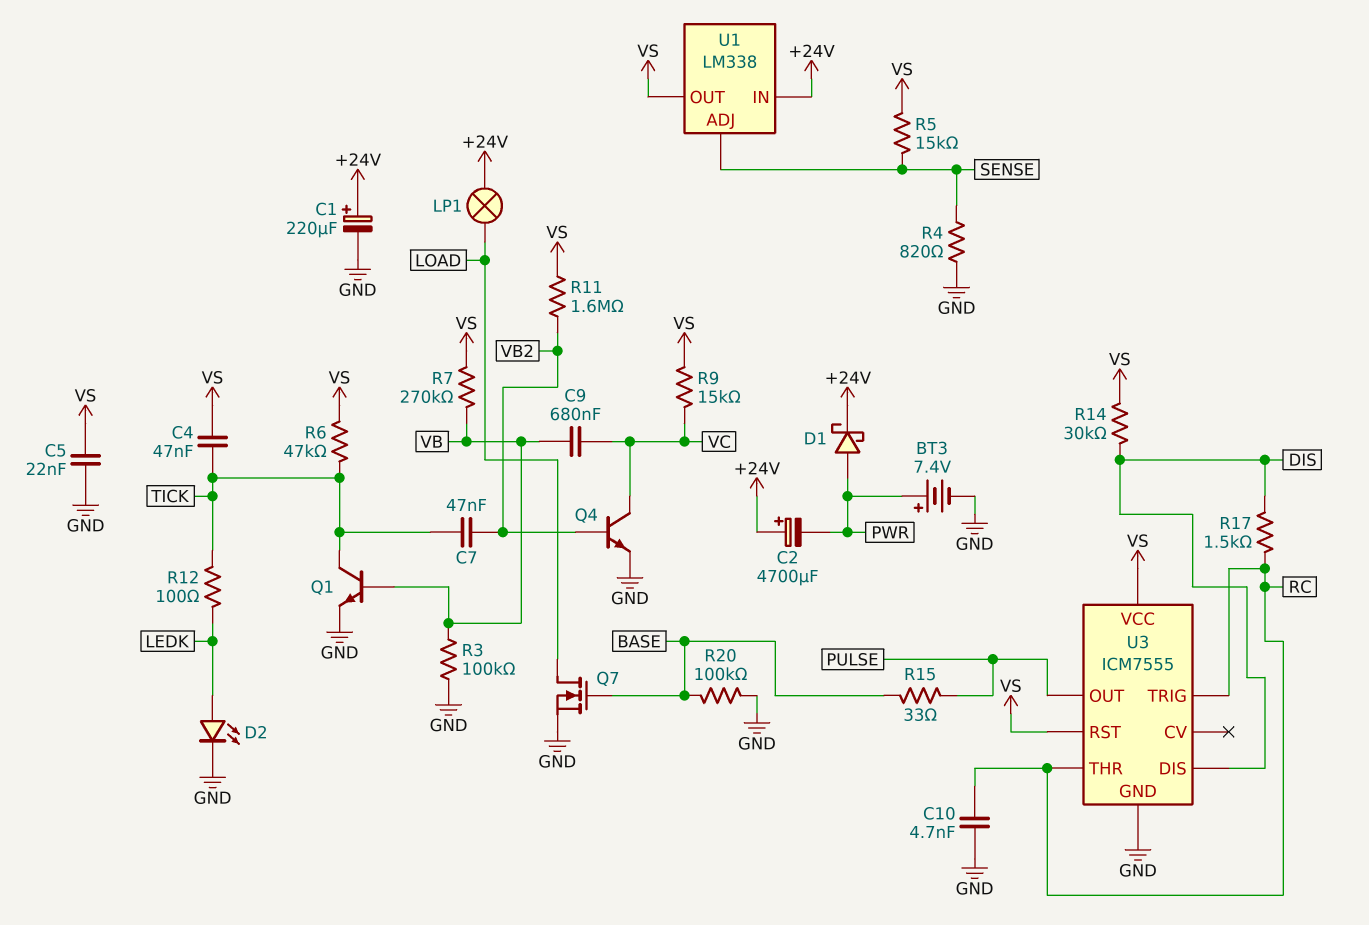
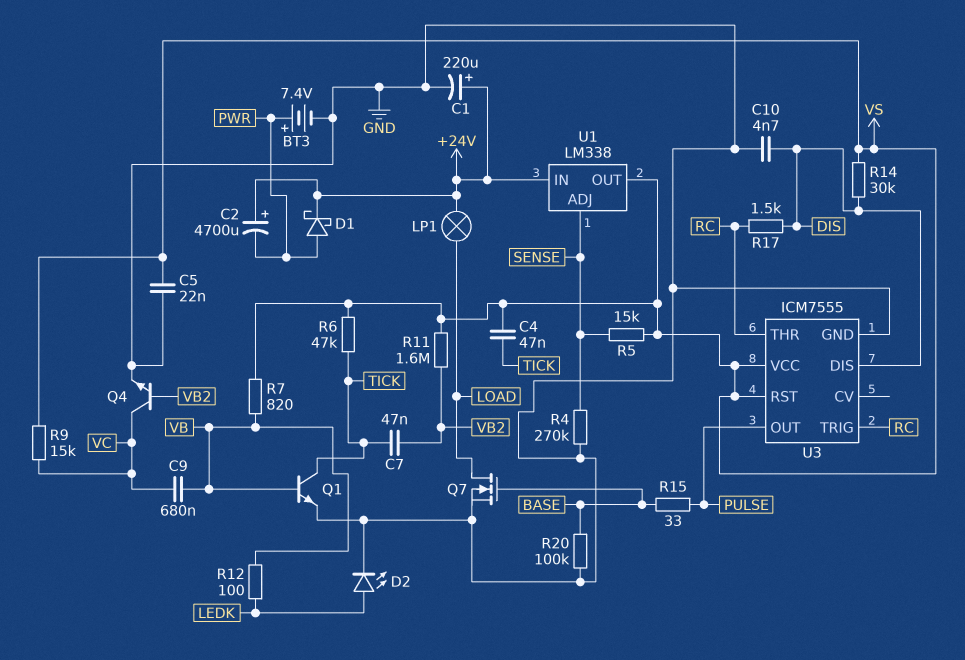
C10: 4.7nF (GND, RC) -> 4.7nF (DIS, GND)
R3: 100k (GND, VB) -> none
R4: 820 (GND, SENSE) -> 270k (GND, SENSE)
R7: 270k (VB, VS) -> 820 (VB, VS)
R12: 100 (LEDK, TICK) -> 100 (LEDK, VB)

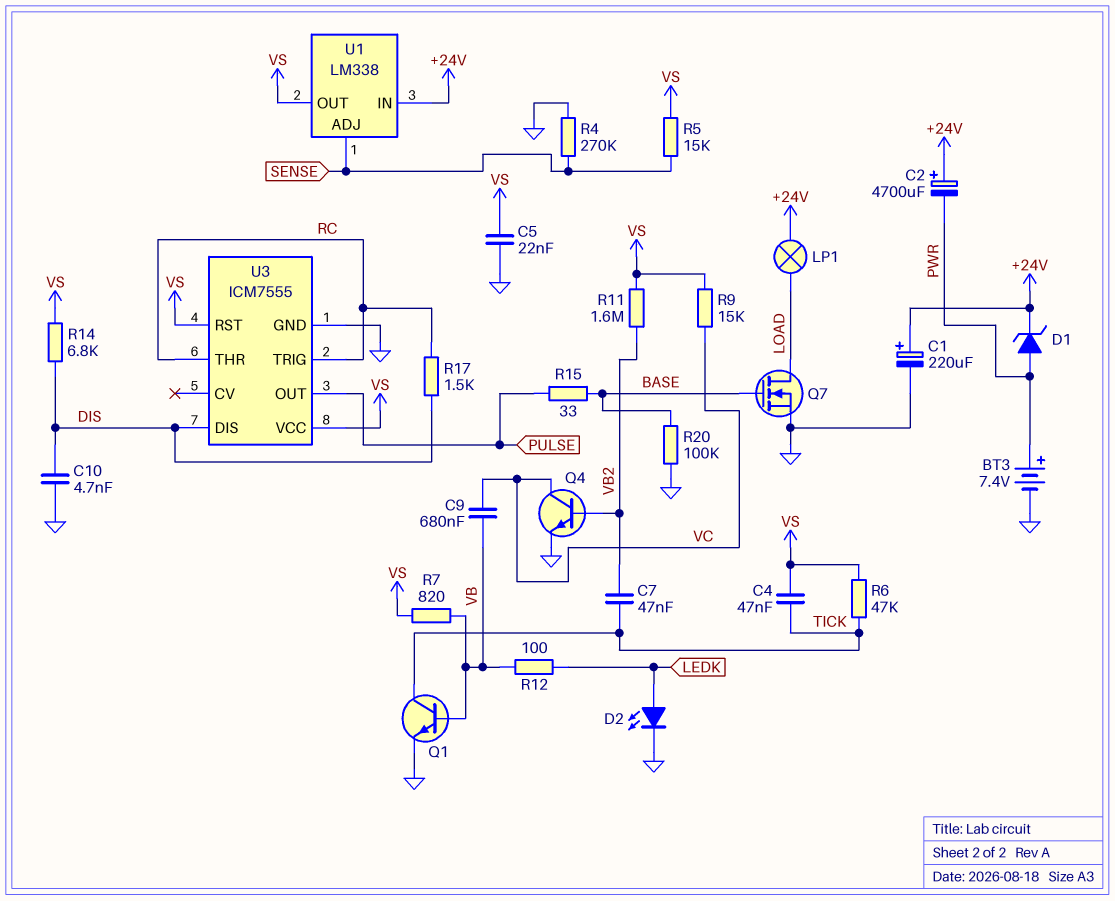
D1: schottky (A PWR, K +24V) -> zener (A PWR, K +24V)
R14: 30k (DIS, VS) -> 6.8k (DIS, VS)

